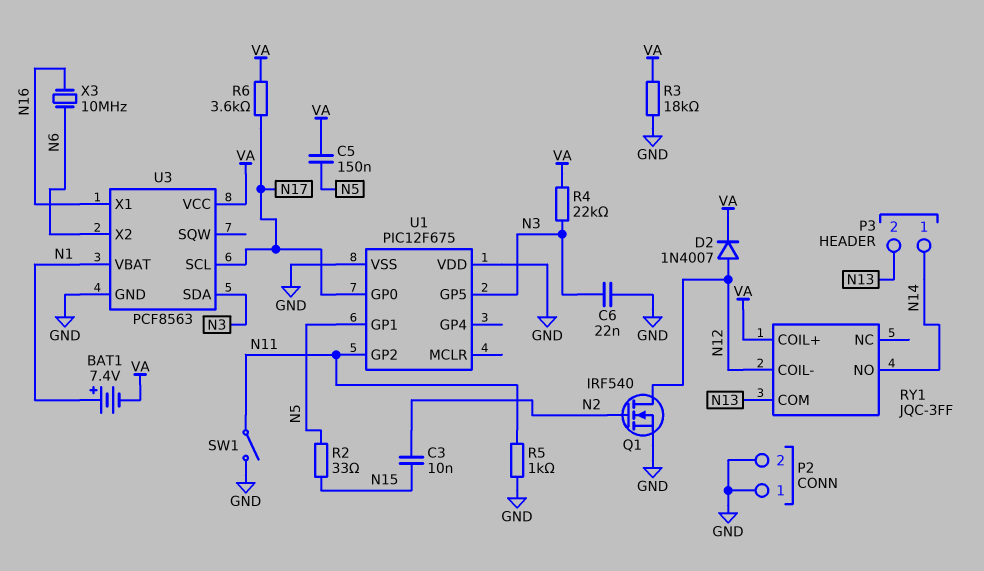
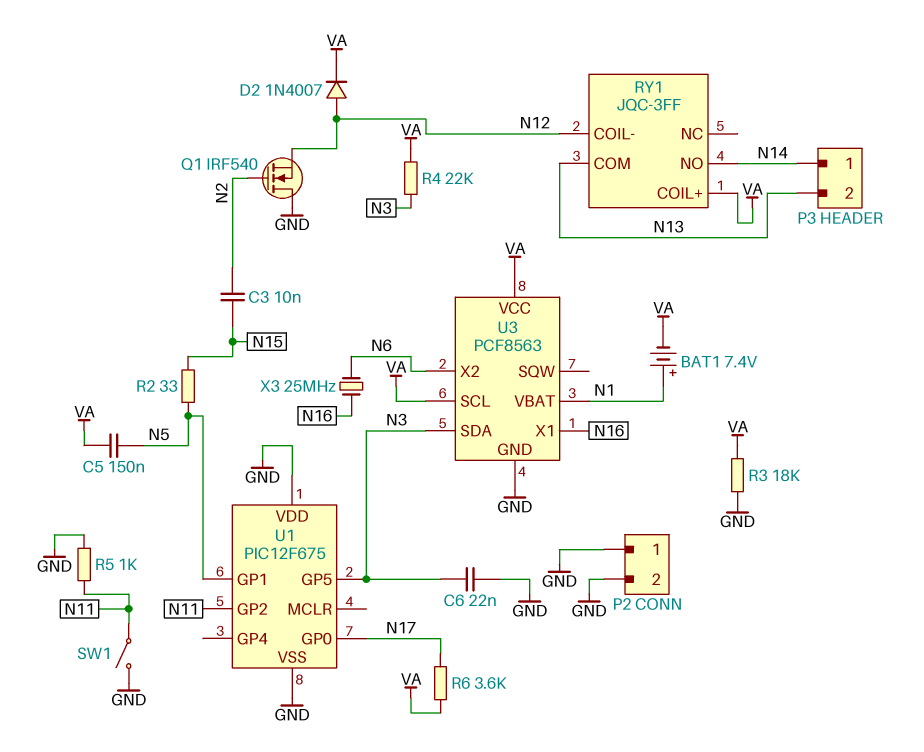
Q1: NMOS IRF540 (G N2, D N12, S GND) -> NMOS IRF540 (G N2, D GND, S N12)
U3 pin SCL: N17 -> VA
X3: 10MHz (N6, N16) -> 25MHz (N6, N16)

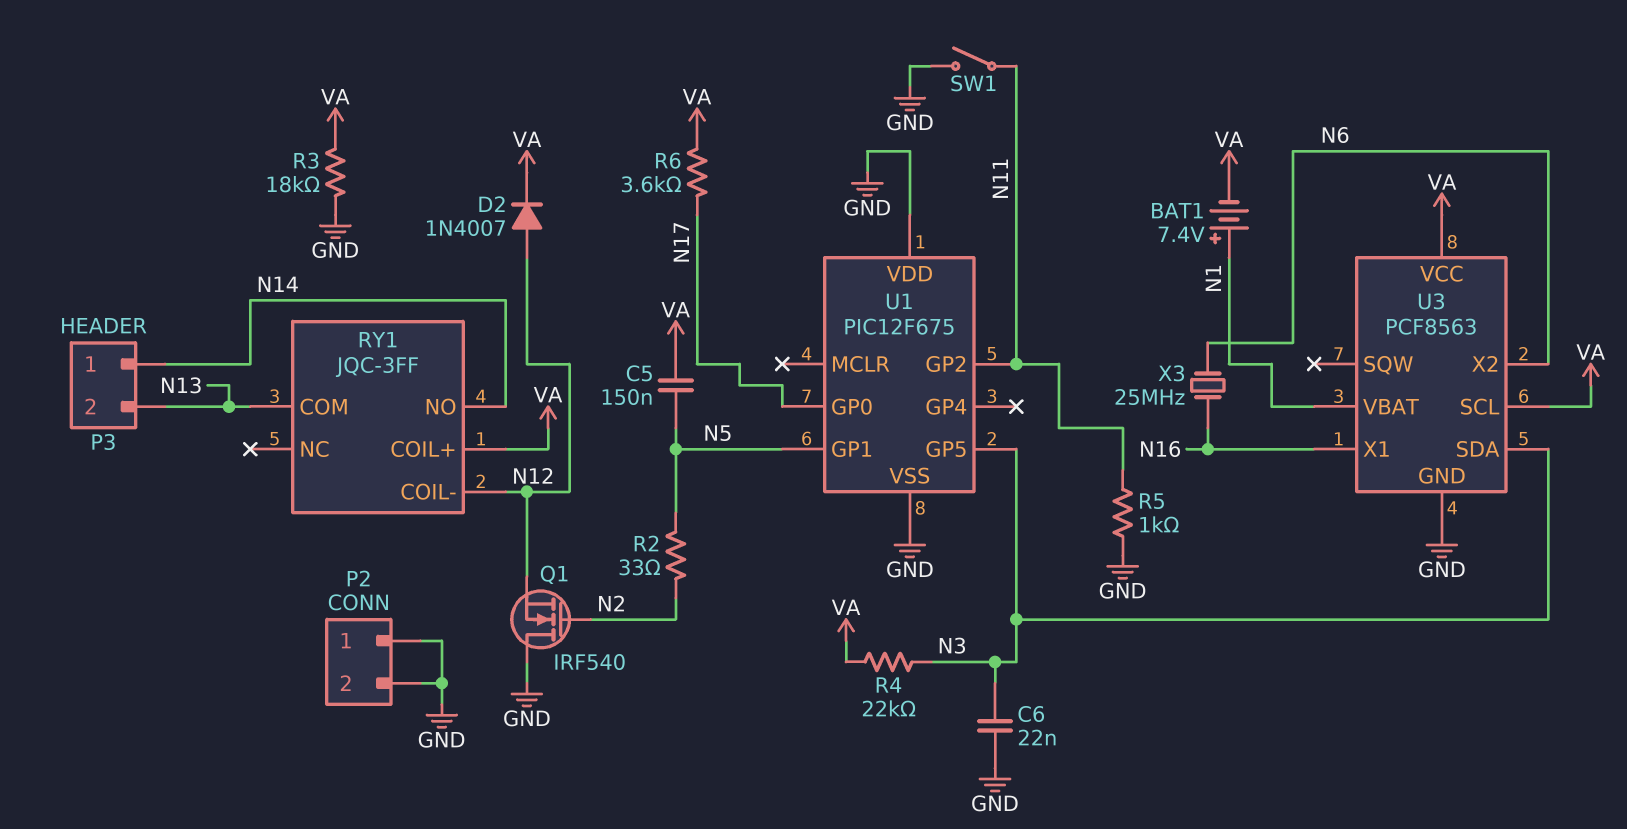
C3: 10nF (N2, N15) -> none
R2: 33 (N5, N15) -> 33 (N2, N5)

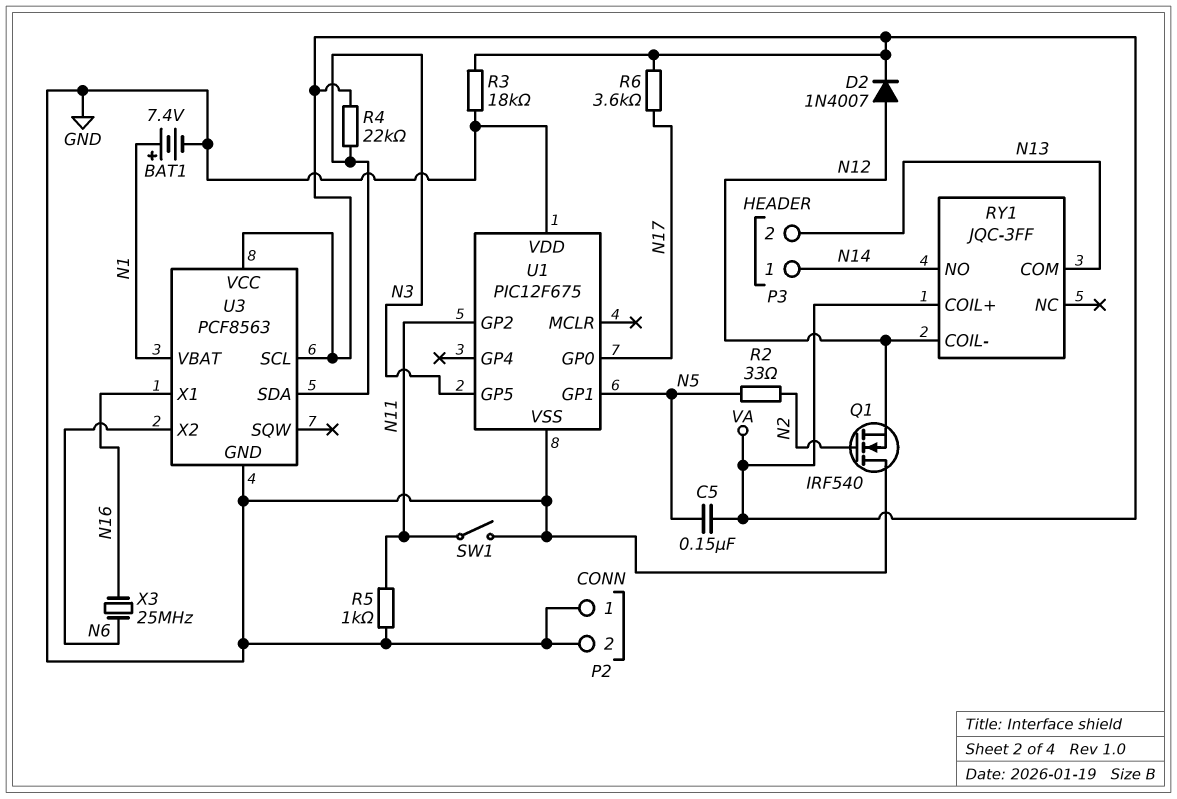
BAT1: 7.4V (plus N1, minus VA) -> 7.4V (plus N1, minus GND)
C6: 22nF (GND, N3) -> none

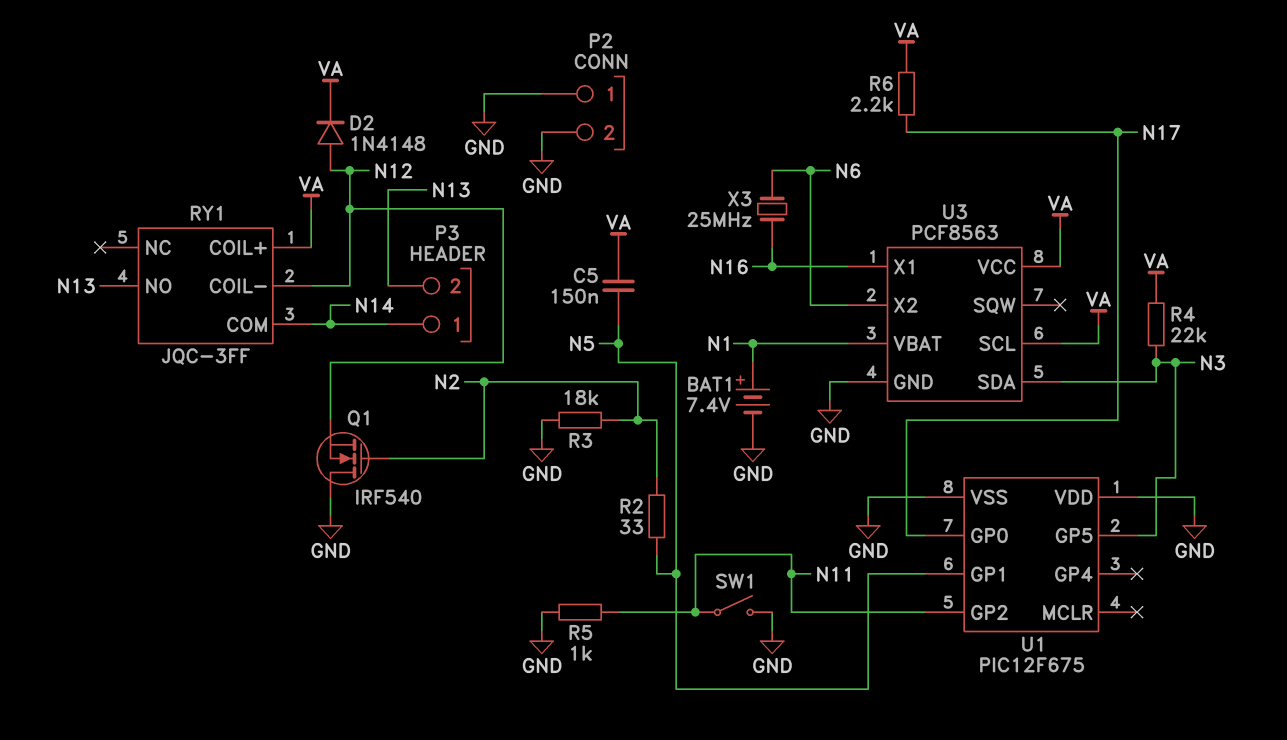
D2: diode 1N4007 (A N12, K VA) -> diode 1N4148 (A N12, K VA)
R3: 18k (GND, VA) -> 18k (GND, N2)
R6: 3.6k (N17, VA) -> 2.2k (N17, VA)
RY1 pin COM: N13 -> N14
RY1 pin NO: N14 -> N13

